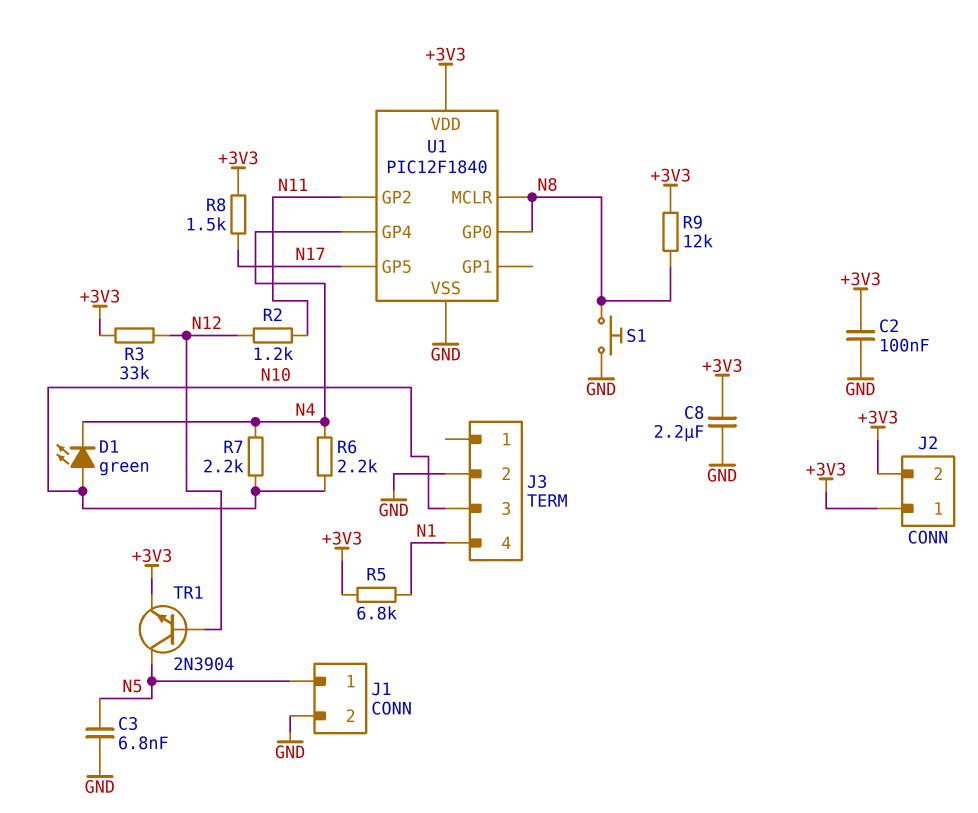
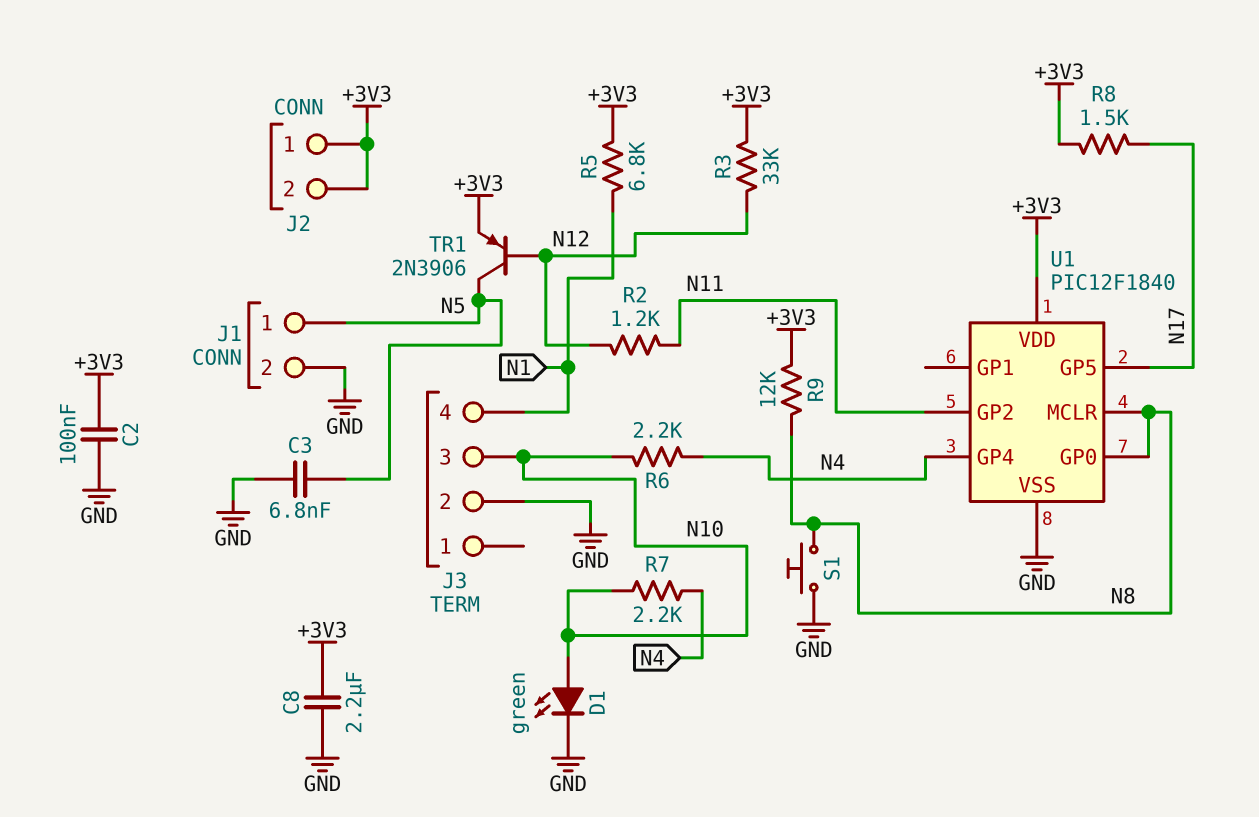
D1: LED green (A N10, K N4) -> LED green (A N10, K GND)
TR1: NPN 2N3904 (B N12, C N5, E +3V3) -> PNP 2N3906 (B N12, C N5, E +3V3)

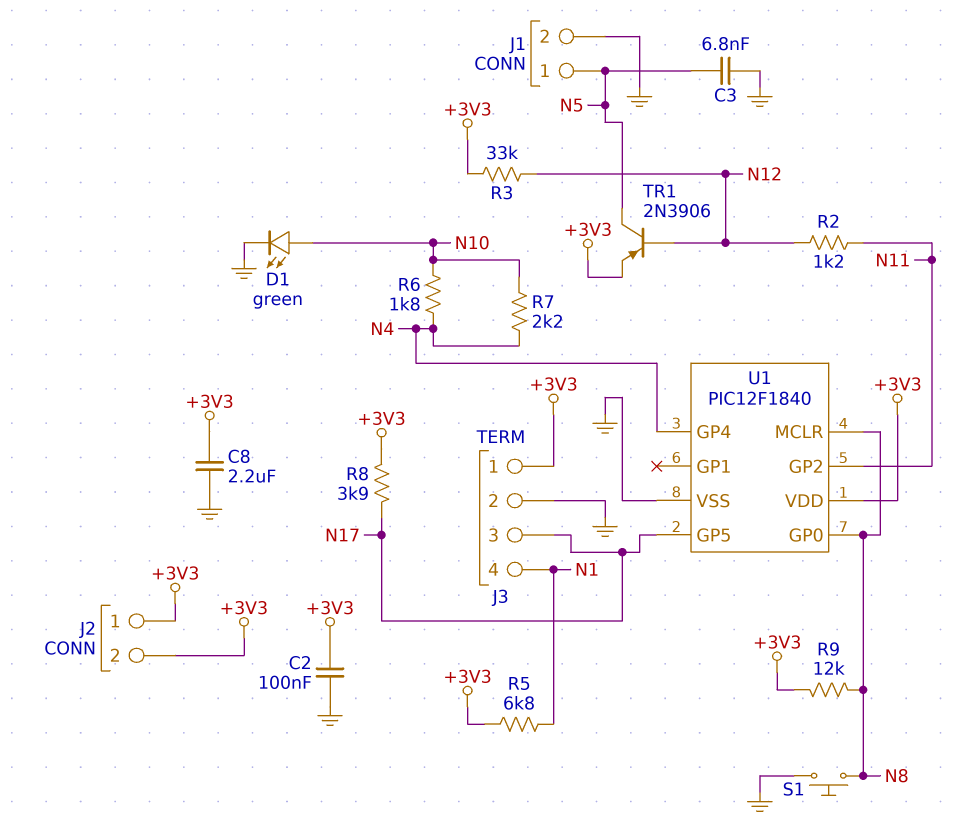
J3 pin 1: none -> +3V3
J3 pin 3: N10 -> N17
R6: 2.2k (N4, N10) -> 1.8k (N4, N10)
R8: 1.5k (+3V3, N17) -> 3.9k (+3V3, N17)

